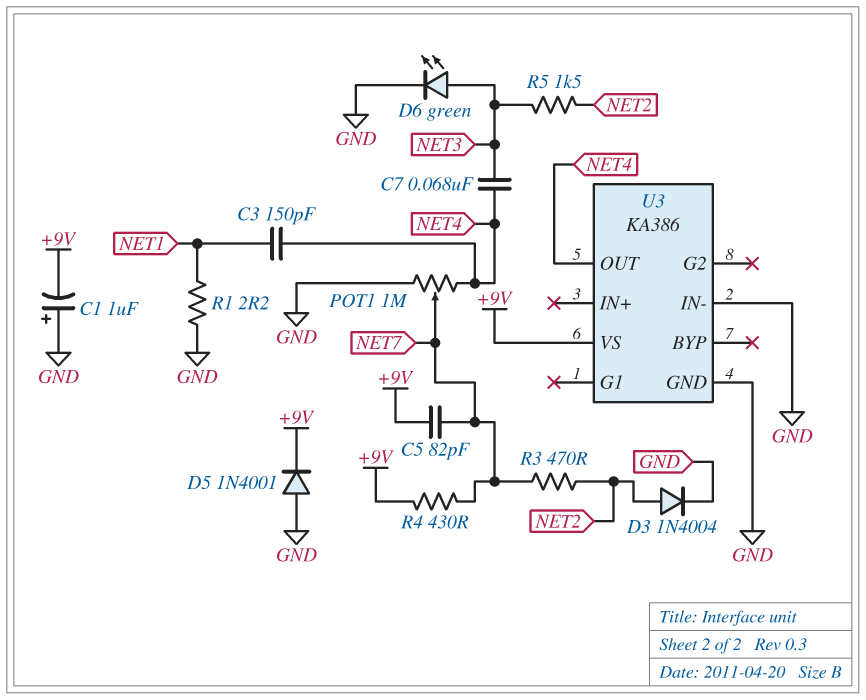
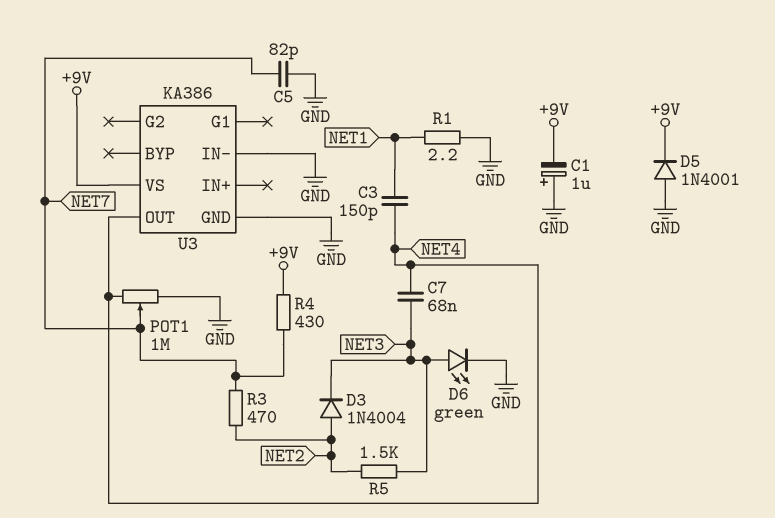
C5: 82pF (+9V, NET7) -> 82pF (GND, NET7)
D3: diode 1N4004 (A NET2, K GND) -> diode 1N4004 (A NET2, K NET3)

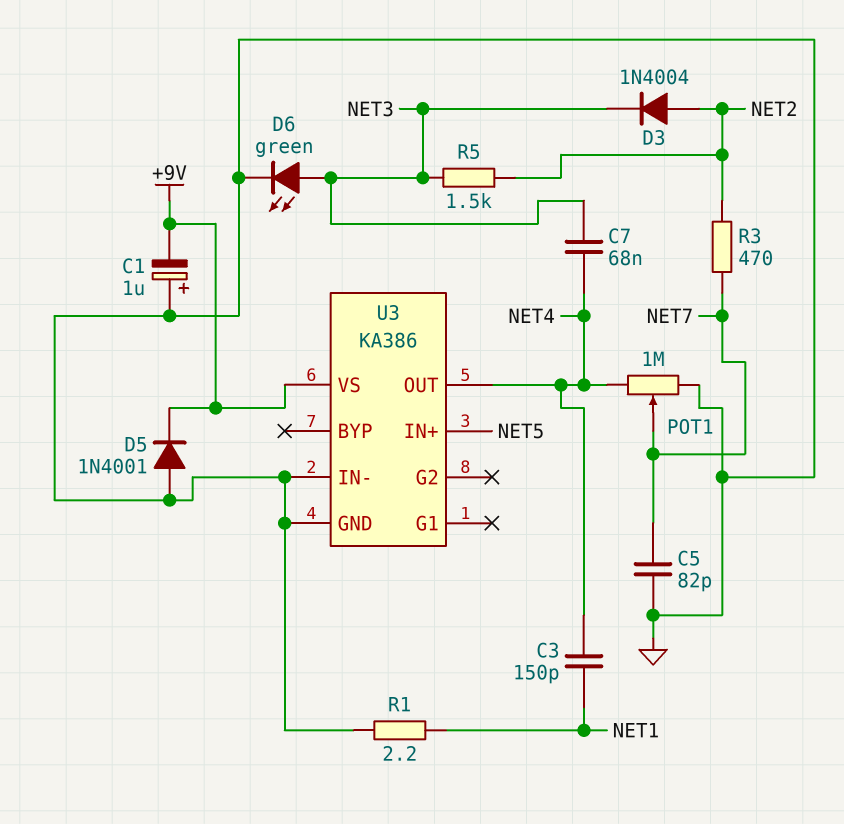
R4: 430 (+9V, NET7) -> none
U3 pin IN+: none -> NET5

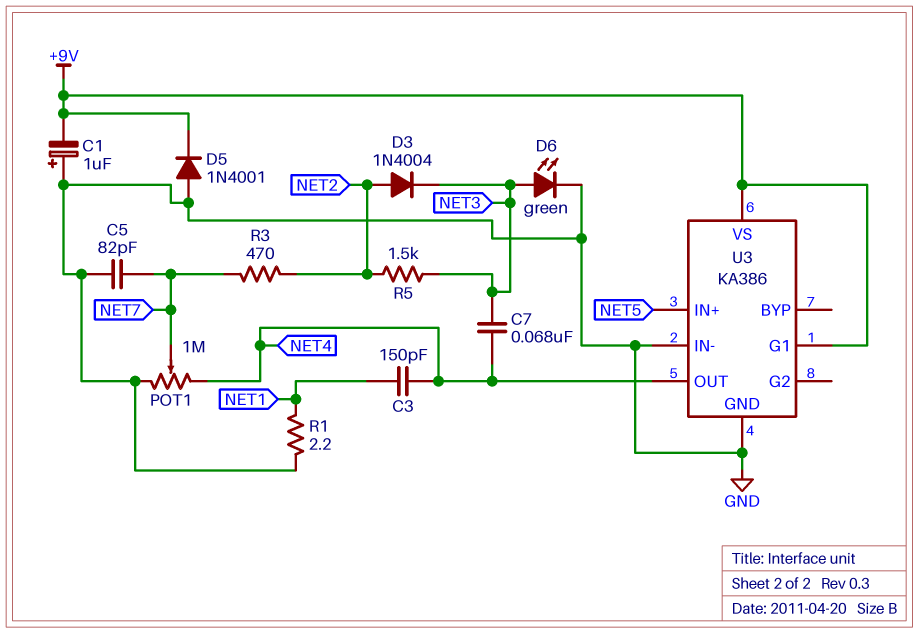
U3 pin G1: none -> +9V

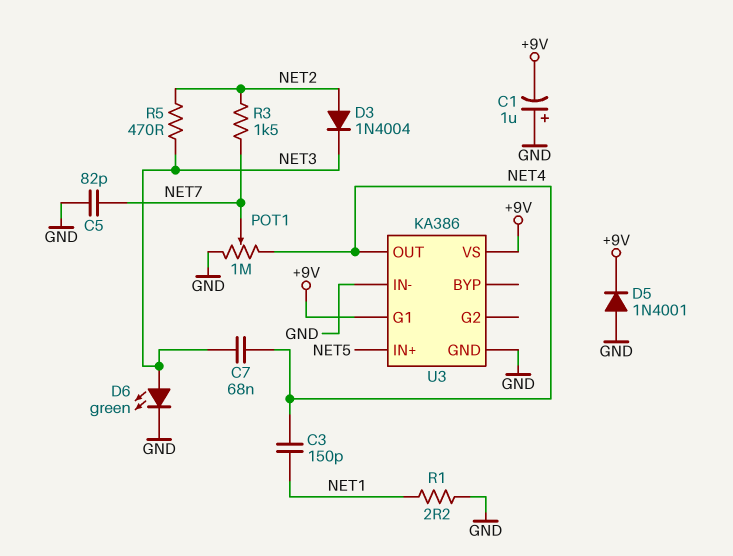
R3: 470 (NET2, NET7) -> 1.5k (NET2, NET7)
R5: 1.5k (NET2, NET3) -> 470 (NET2, NET3)

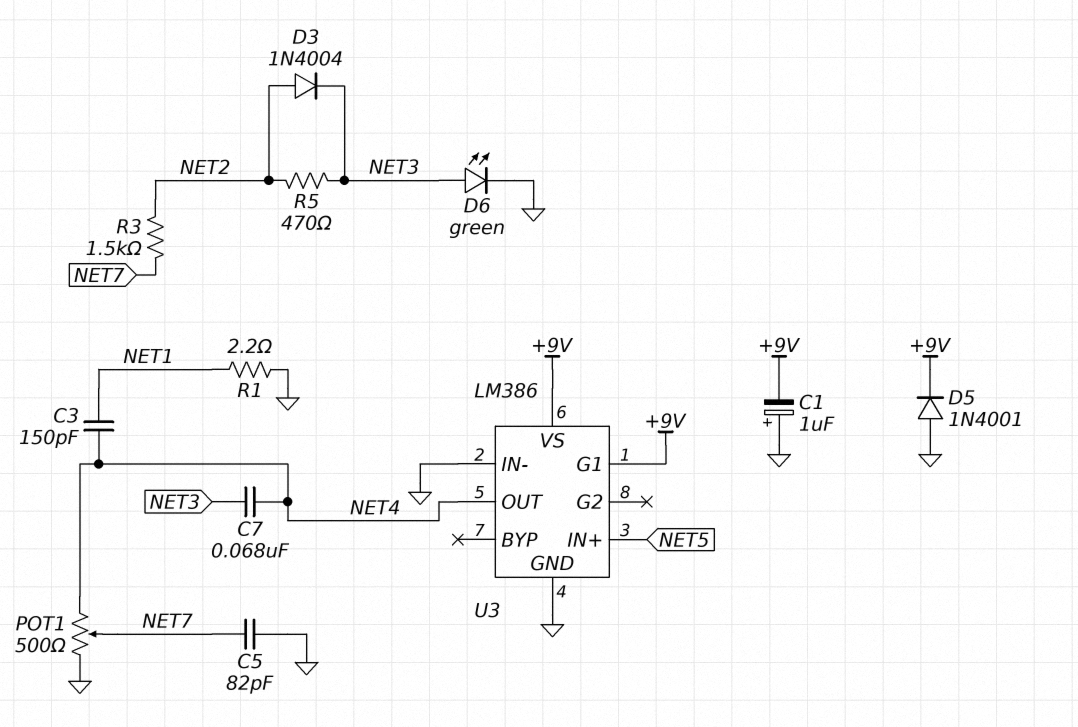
POT1: 1M (GND, NET4, wiper NET7) -> 500 (GND, NET4, wiper NET7)
U3: KA386 -> LM386

